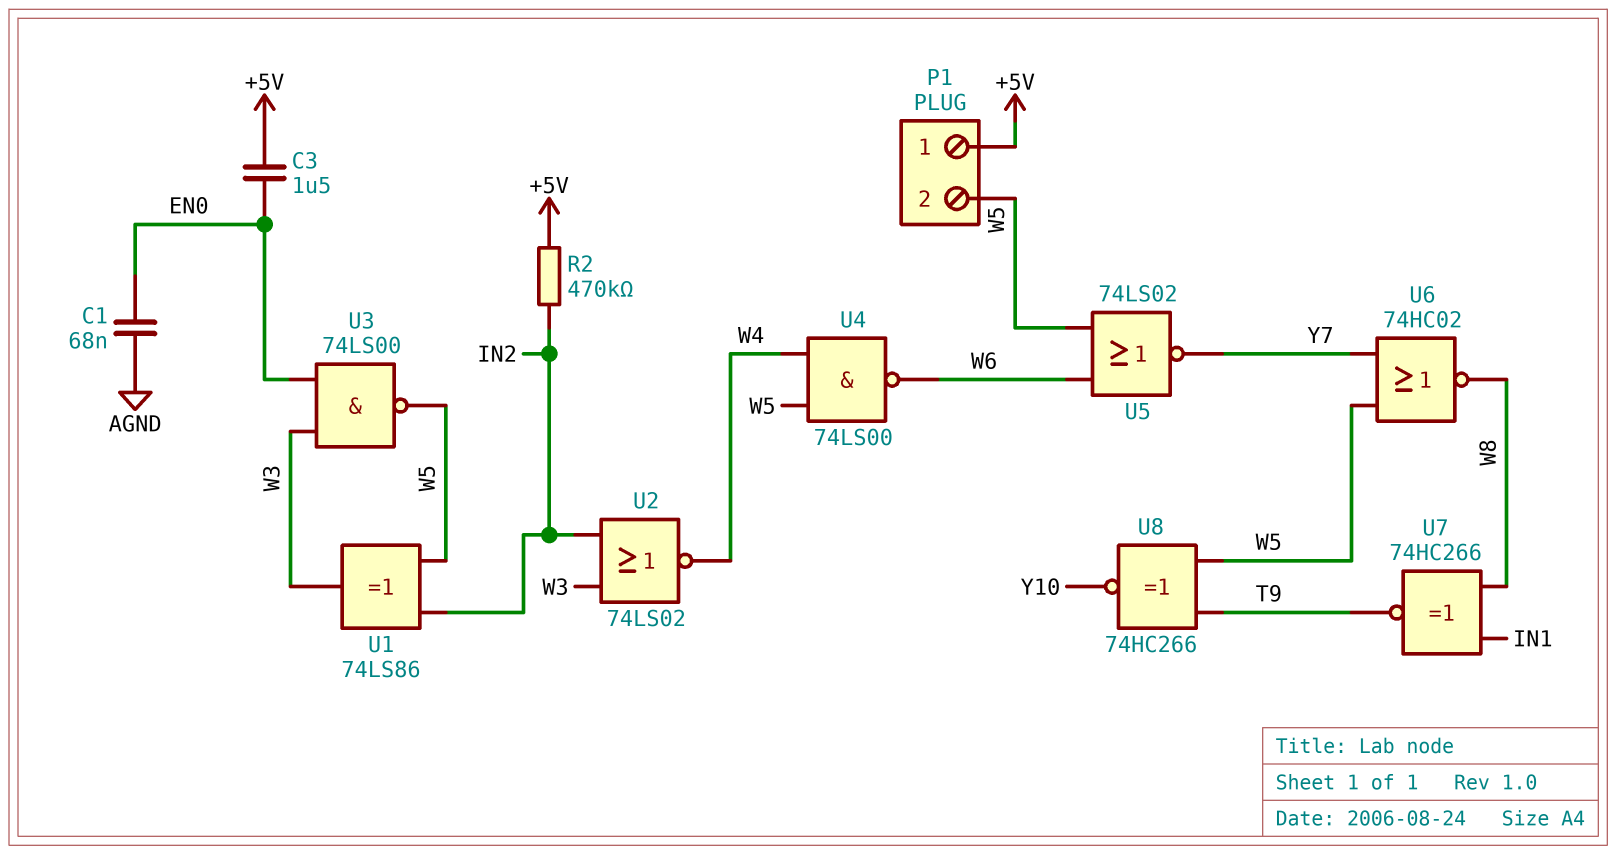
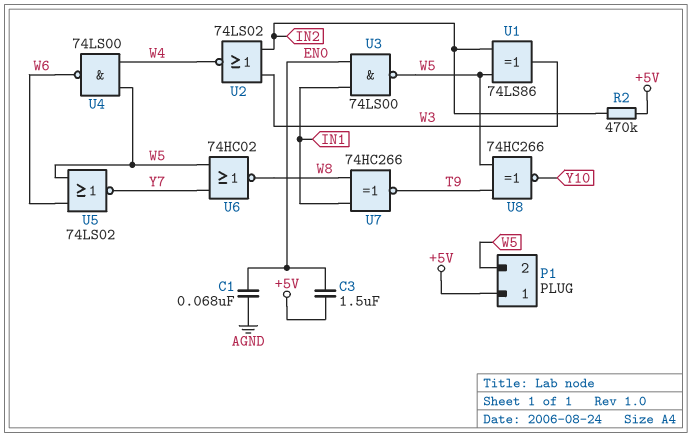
U3: NAND 74LS00 (in EN0, in W3, out W5) -> NAND 74LS00 (in EN0, in IN1, out W5)

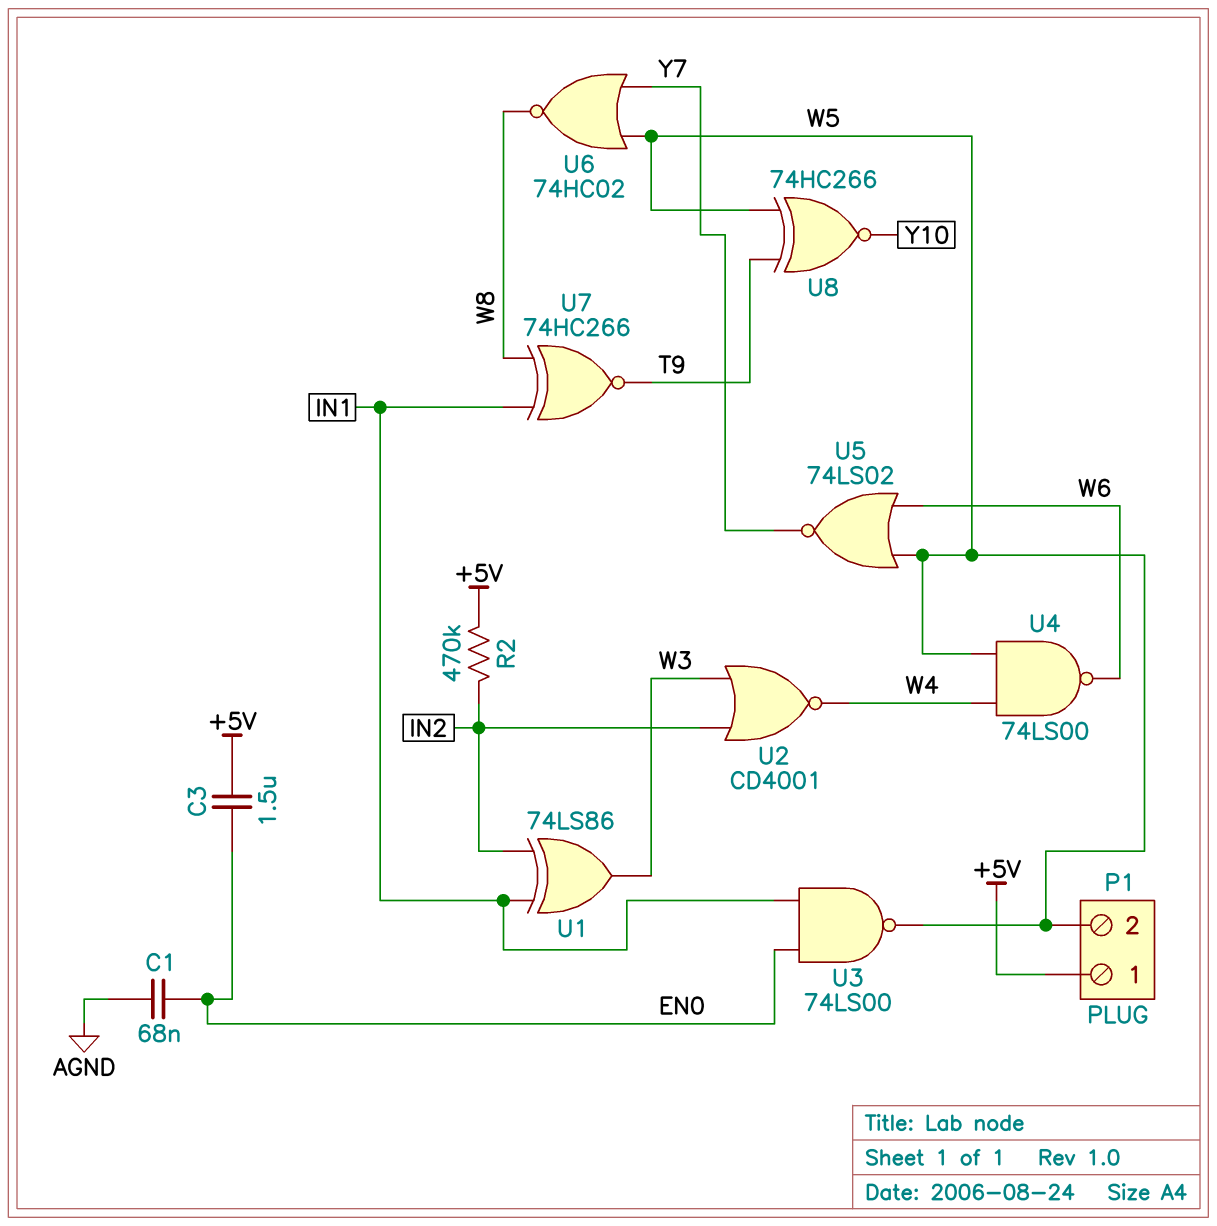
U1: XOR 74LS86 (in IN2, in W5, out W3) -> XOR 74LS86 (in IN1, in IN2, out W3)
U2: NOR 74LS02 (in IN2, in W3, out W4) -> NOR CD4001 (in IN2, in W3, out W4)

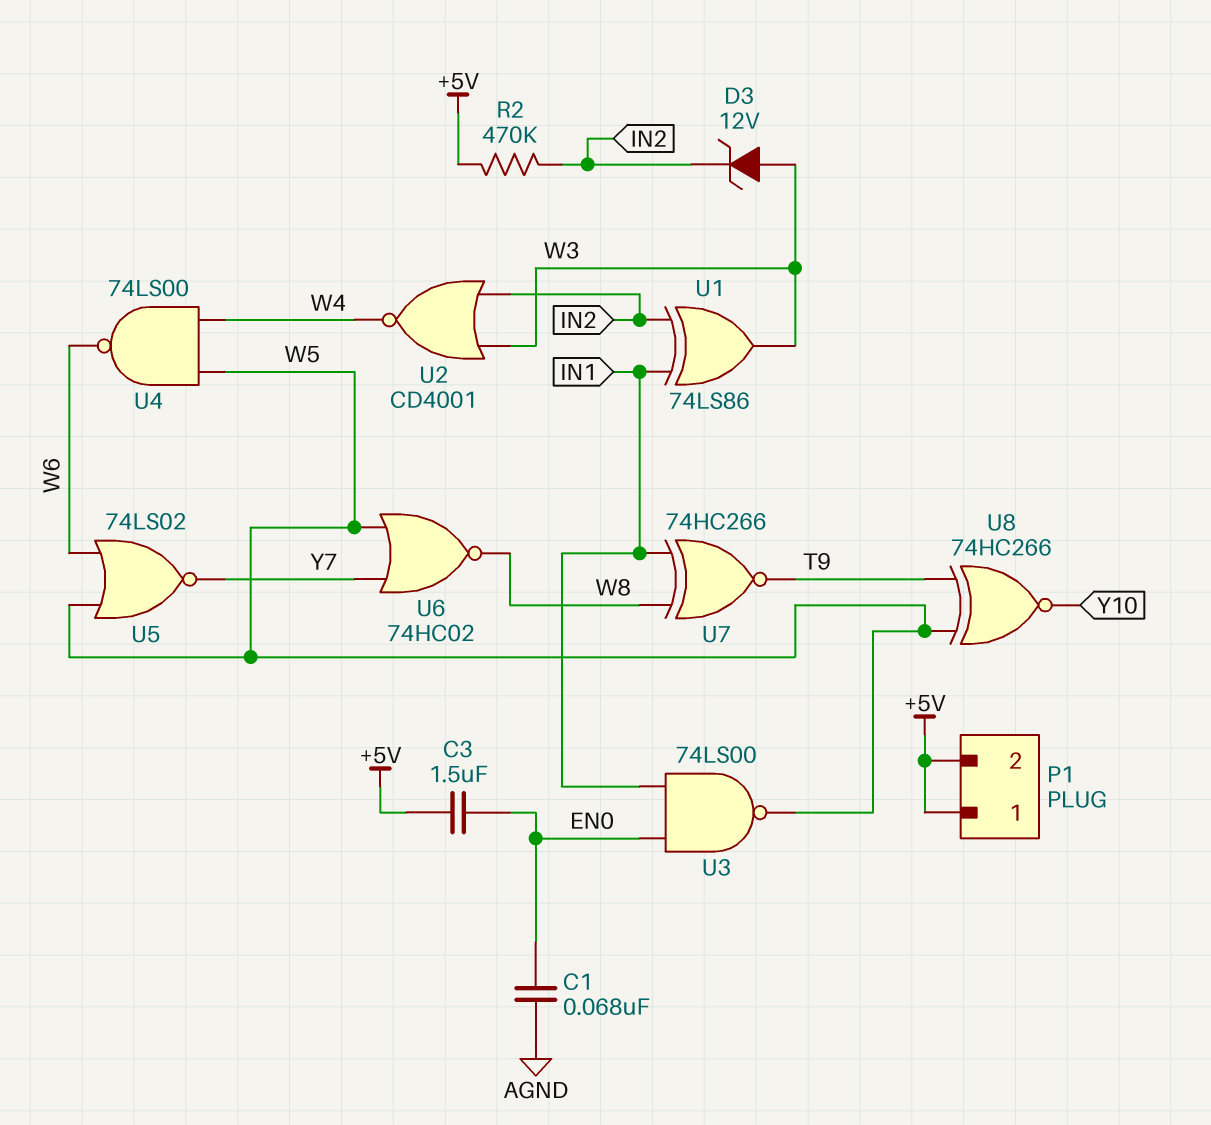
D3: none -> zener 12V (A W3, K IN2)
P1 pin 2: W5 -> +5V

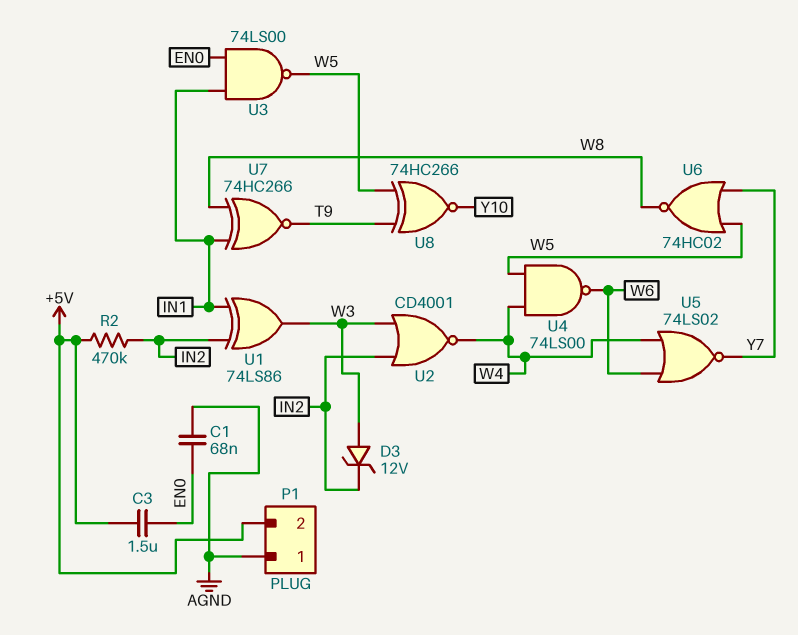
P1 pin 1: +5V -> AGND
U5: NOR 74LS02 (in W5, in W6, out Y7) -> NOR 74LS02 (in W4, in W6, out Y7)

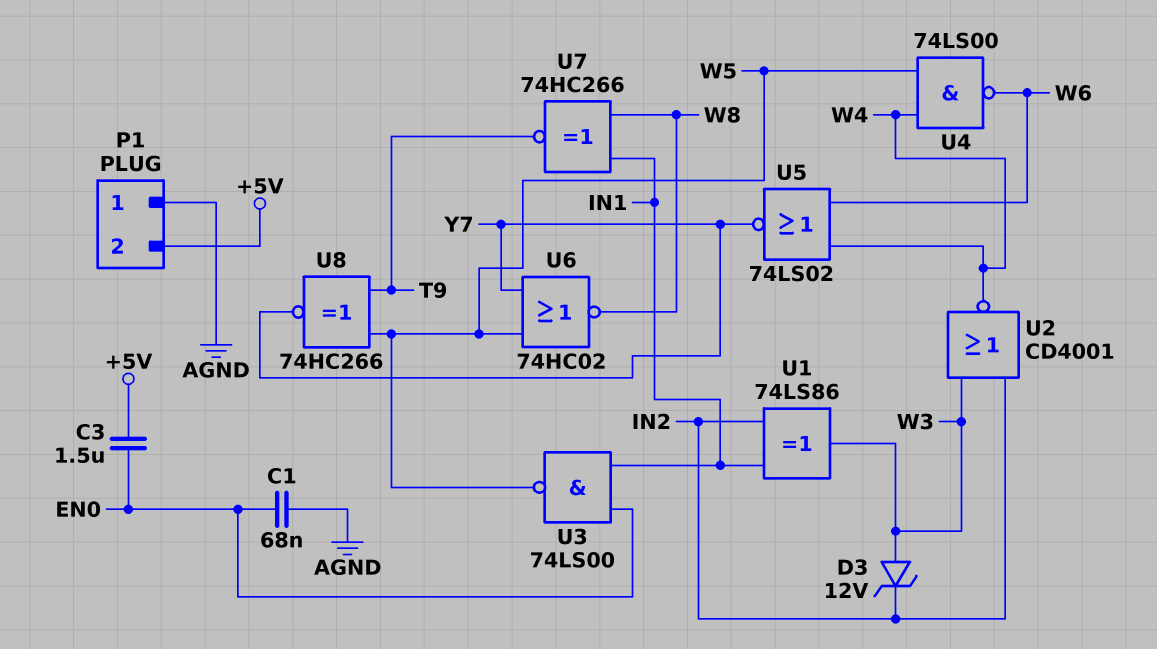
R2: 470k (+5V, IN2) -> none
U8: XNOR 74HC266 (in T9, in W5, out Y10) -> XNOR 74HC266 (in T9, in W5, out Y7)

